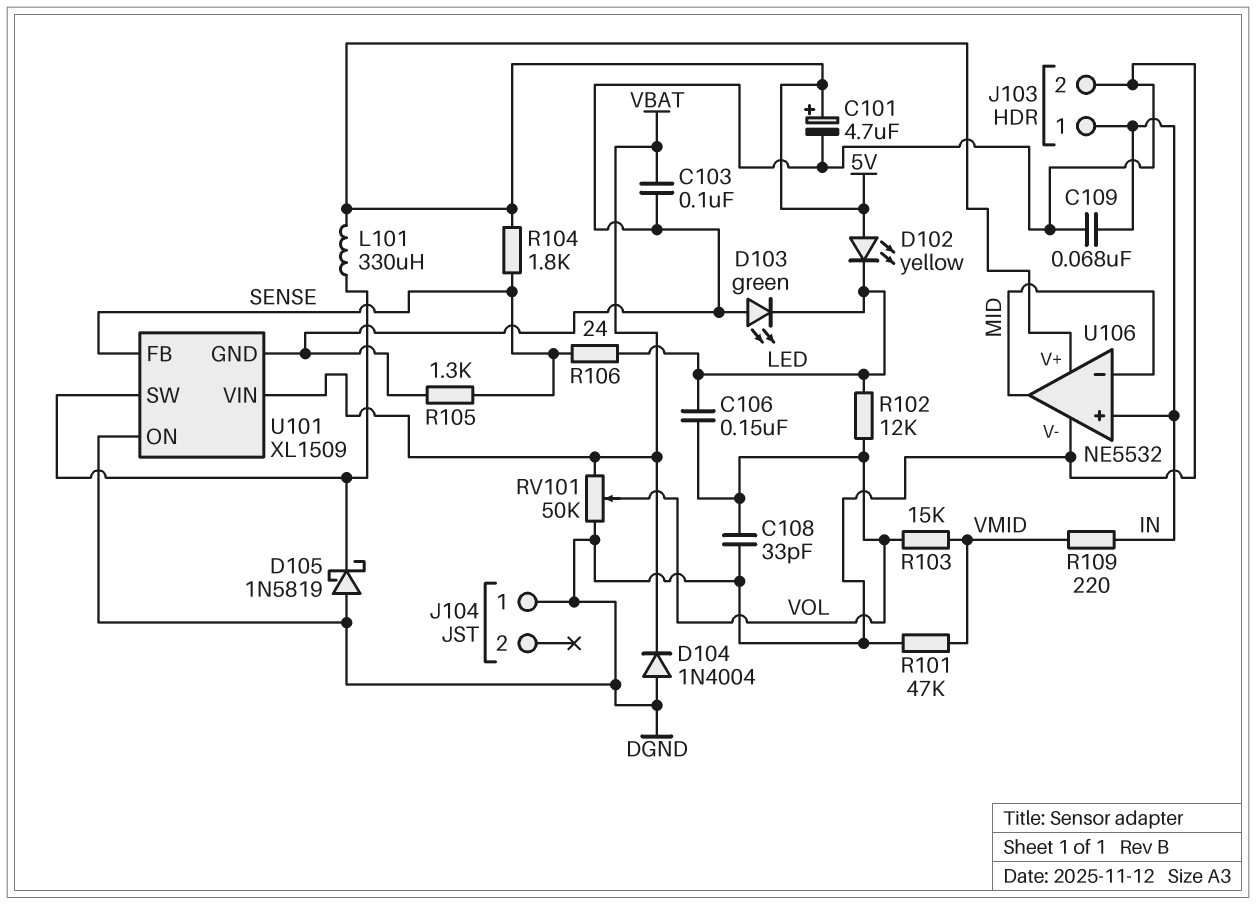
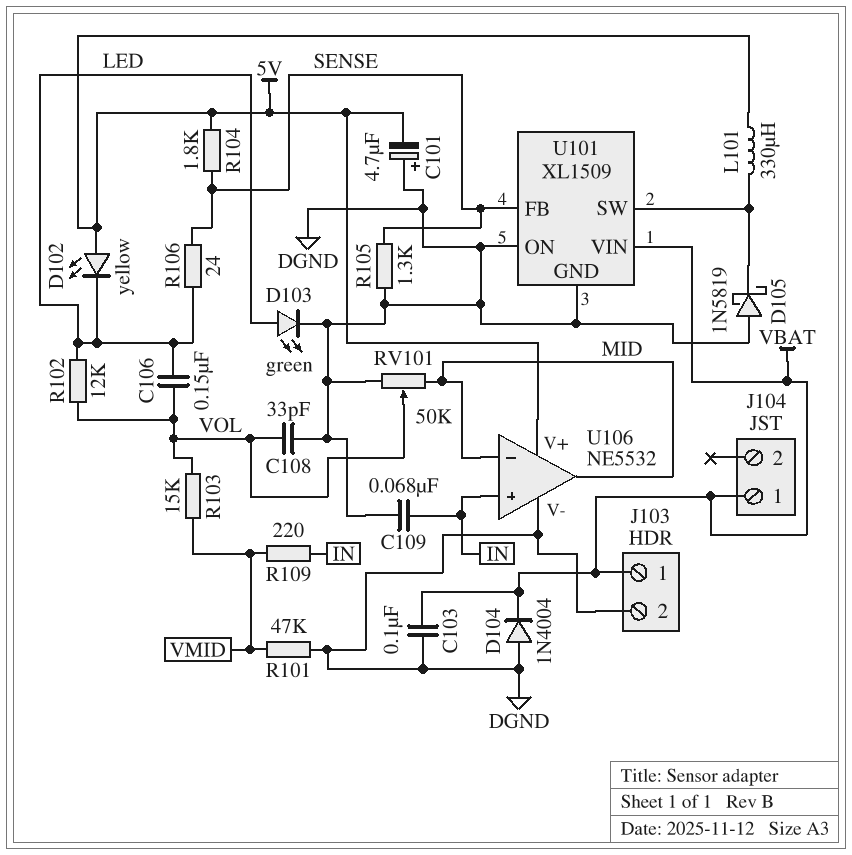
C101: 4.7uF (plus 5V, minus DGND) -> 4.7uF (plus DGND, minus 5V)
D103: LED green (A DGND, K LED) -> LED green (A LED, K DGND)
J103 pin 1: IN -> VBAT
J104 pin 1: DGND -> VBAT
RV101: 50k (DGND, VBAT, wiper VOL) -> 50k (DGND, MID, wiper VOL)

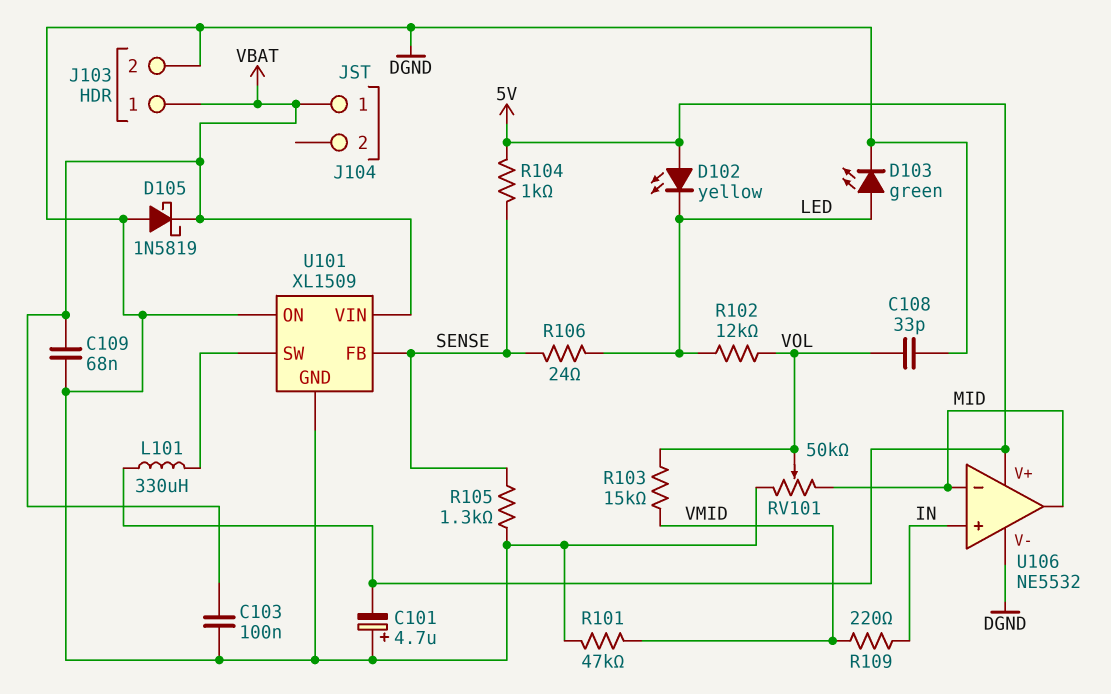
C106: 150nF (LED, VOL) -> none
C109: 68nF (DGND, IN) -> 68nF (DGND, VBAT)
D104: diode 1N4004 (A DGND, K VBAT) -> none
D105: schottky 1N5819 (A DGND, K U101/SW) -> schottky 1N5819 (A DGND, K VBAT)
R104: 1.8k (5V, SENSE) -> 1k (5V, SENSE)

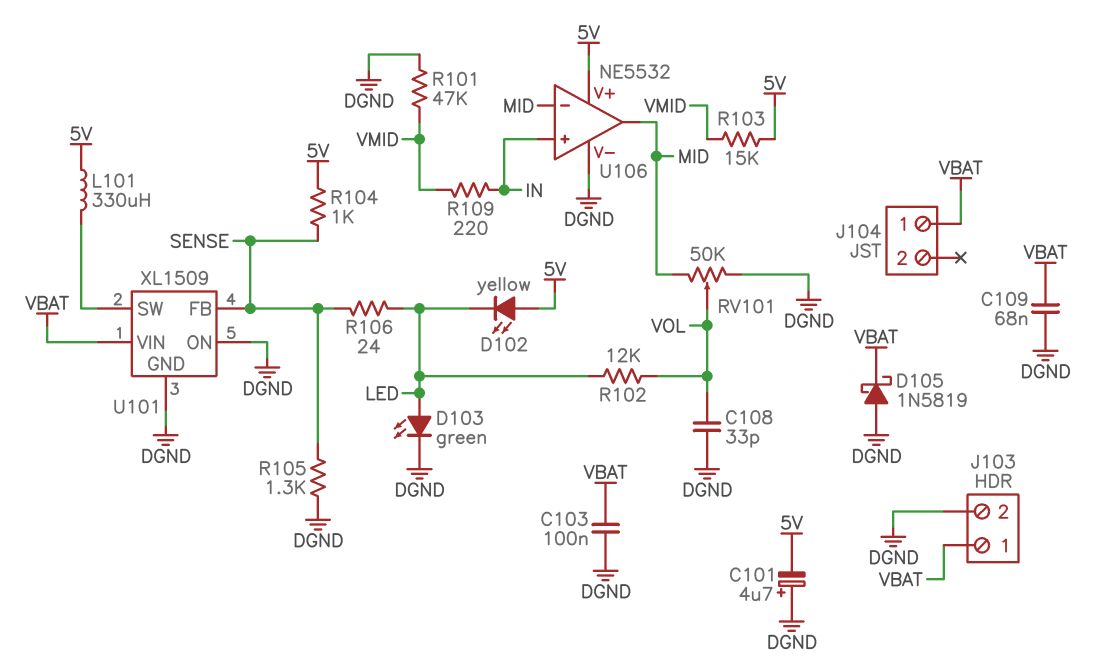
R103: 15k (VMID, VOL) -> 15k (5V, VMID)

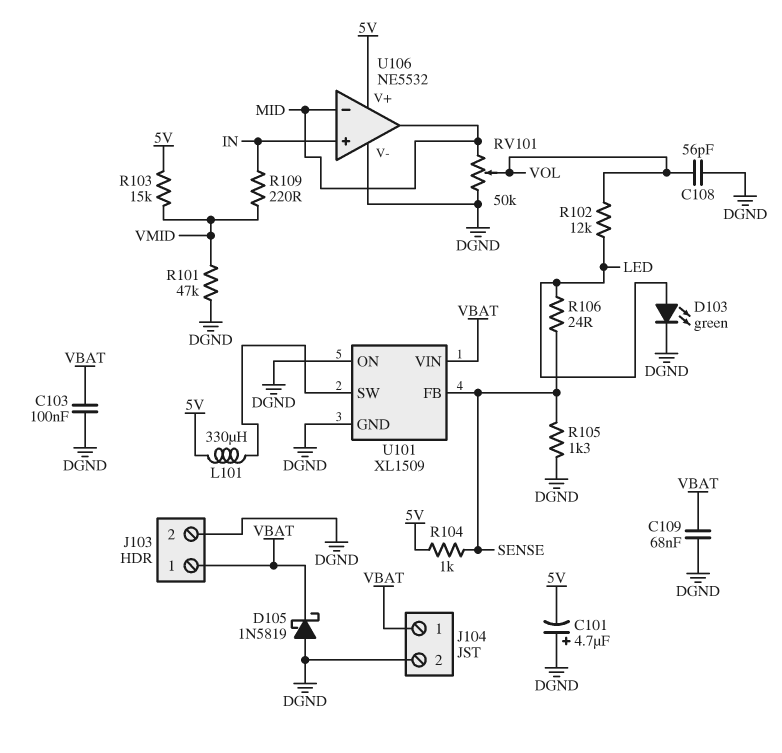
C108: 33pF (DGND, VOL) -> 56pF (DGND, VOL)
D102: LED yellow (A 5V, K LED) -> none
J104 pin 2: none -> DGND

